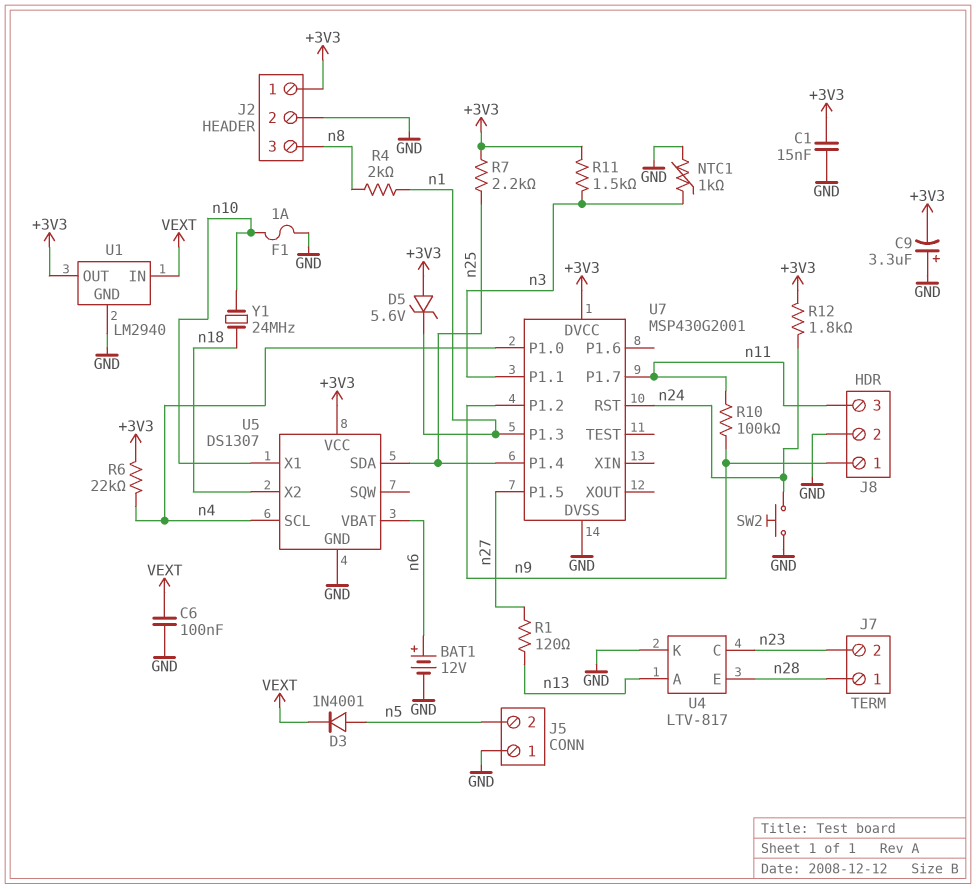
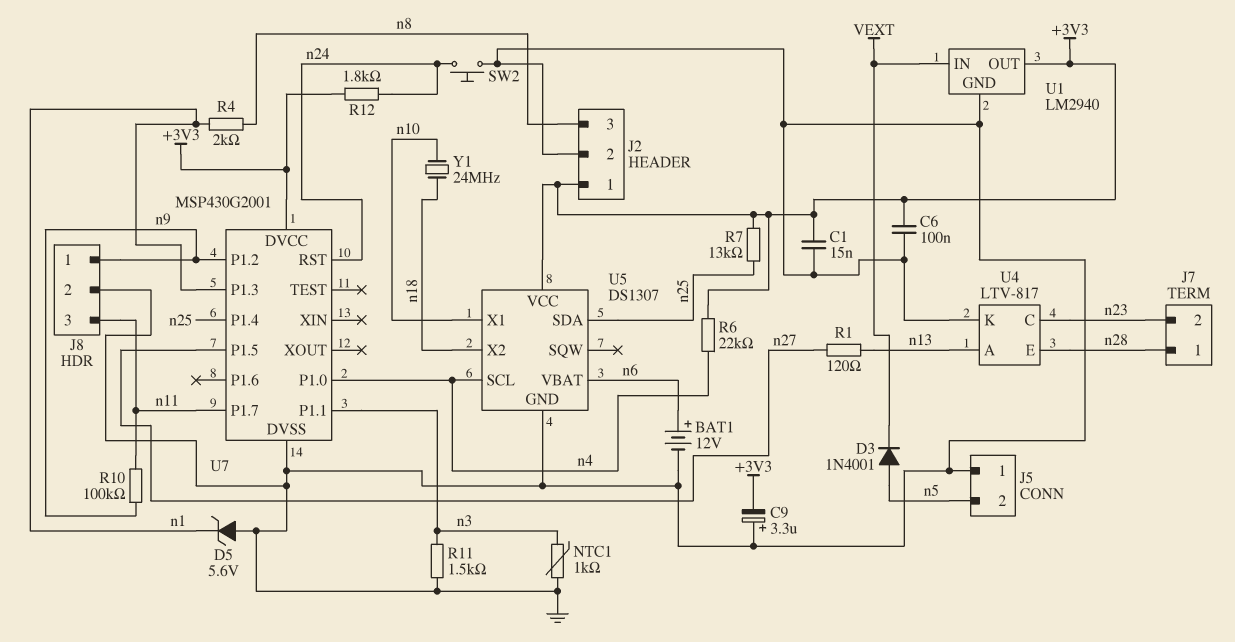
C6: 100nF (GND, VEXT) -> 100nF (+3V3, GND)
D5: zener 5.6V (A +3V3, K n1) -> zener 5.6V (A GND, K n1)
F1: 1A (GND, n10) -> none
R7: 2.2k (+3V3, n25) -> 13k (+3V3, n25)
R11: 1.5k (+3V3, n3) -> 1.5k (GND, n3)

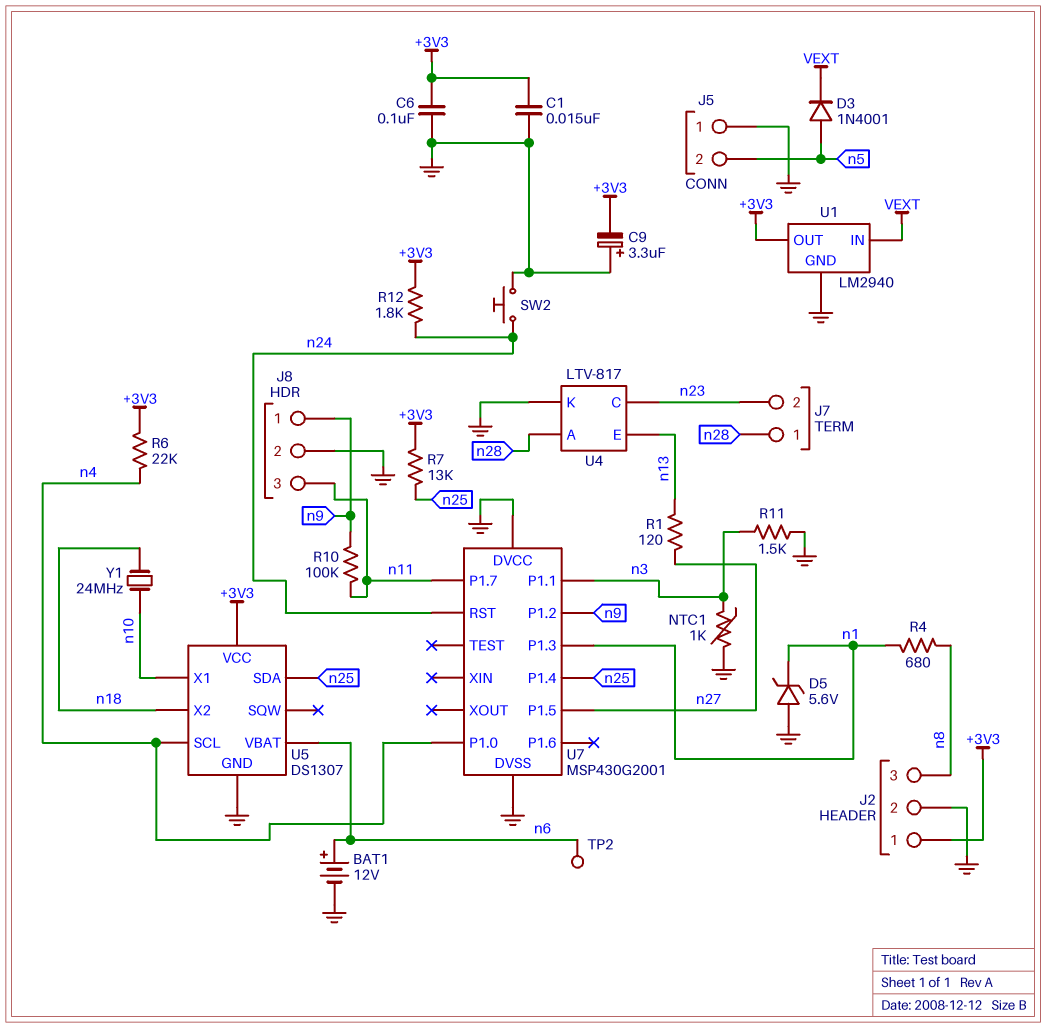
R4: 2k (n1, n8) -> 680 (n1, n8)
TP2: none -> test point (n6)
U4 pin A: n13 -> n28
U4 pin E: n28 -> n13
U7 pin DVCC: +3V3 -> GND

